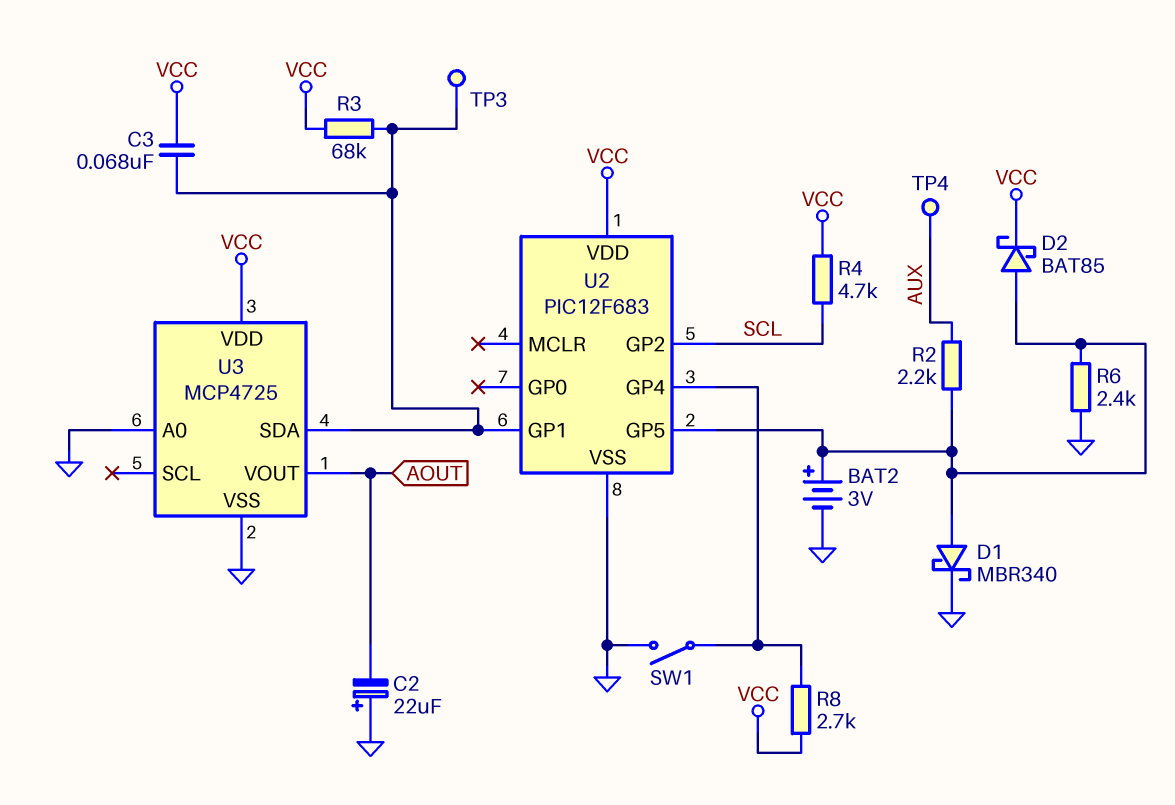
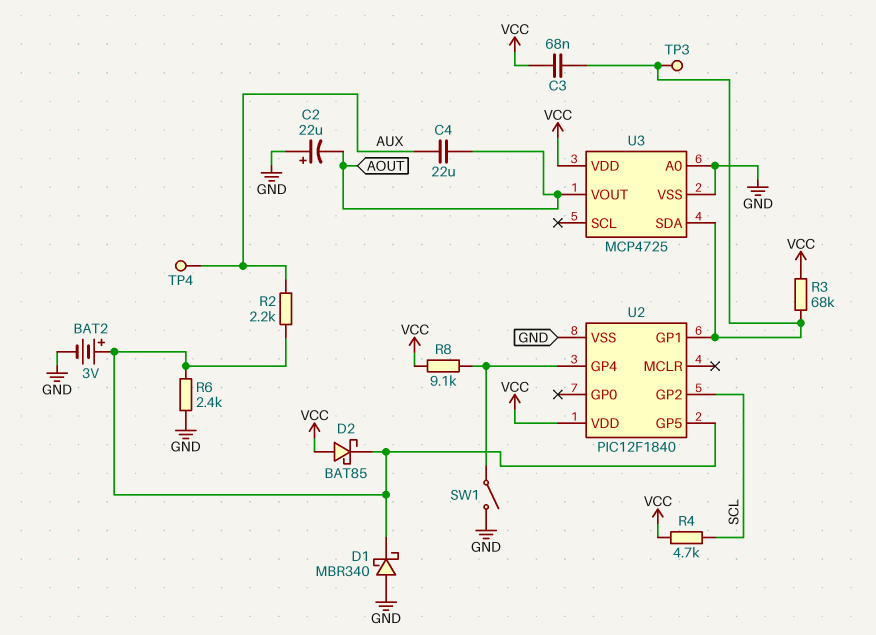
C4: none -> 22uF (AOUT, AUX)
D1: schottky MBR340 (A U2/GP5, K GND) -> schottky MBR340 (A GND, K U2/GP5)
D2: schottky BAT85 (A U2/GP5, K VCC) -> schottky BAT85 (A VCC, K U2/GP5)
R8: 2.7k (U2/GP4, VCC) -> 9.1k (U2/GP4, VCC)
U2: PIC12F683 -> PIC12F1840

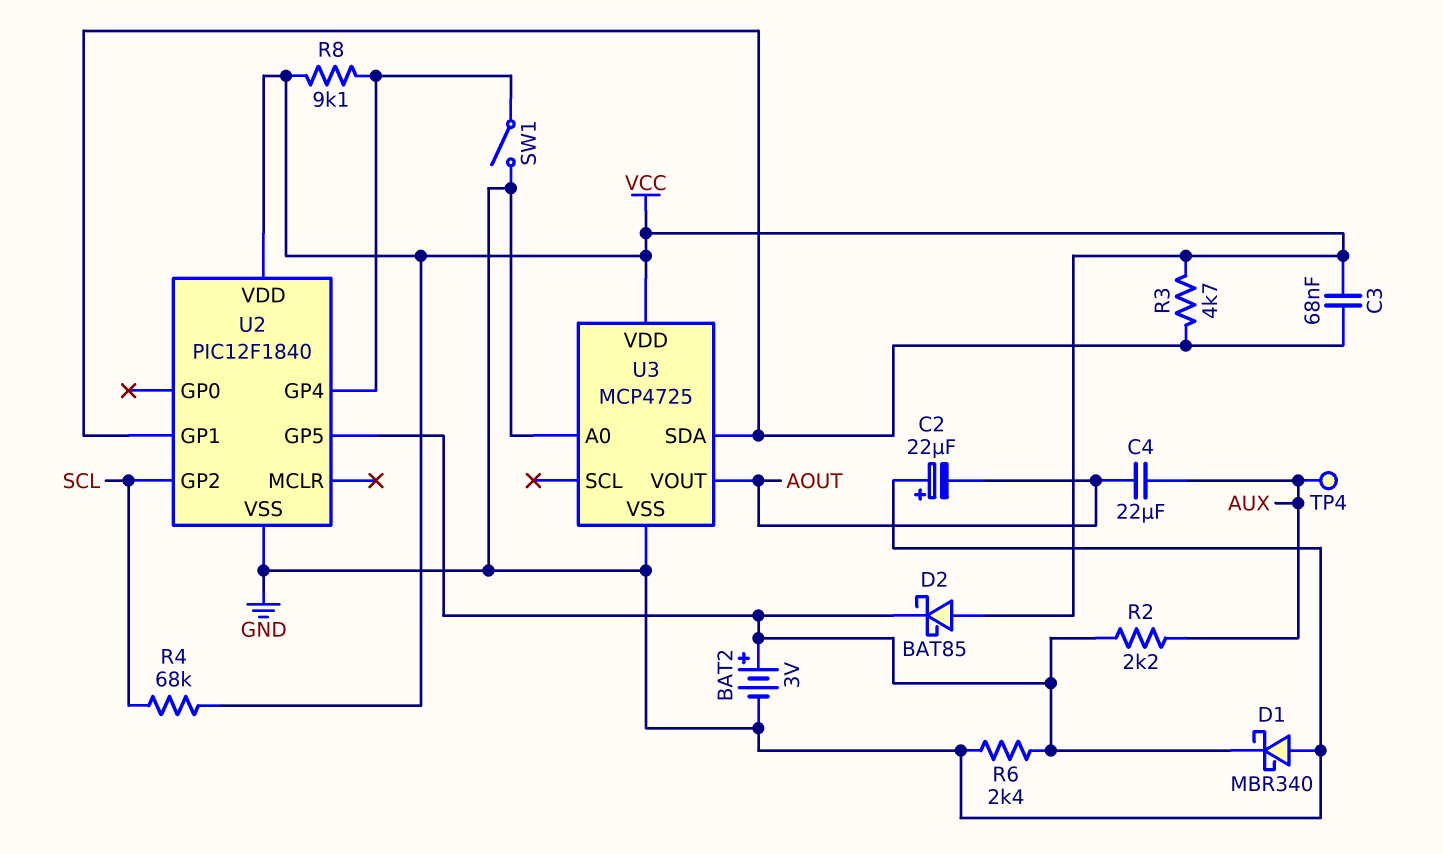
R3: 68k (U2/GP1, VCC) -> 4.7k (U2/GP1, VCC)
R4: 4.7k (SCL, VCC) -> 68k (SCL, VCC)
TP3: test point (U2/GP1) -> none

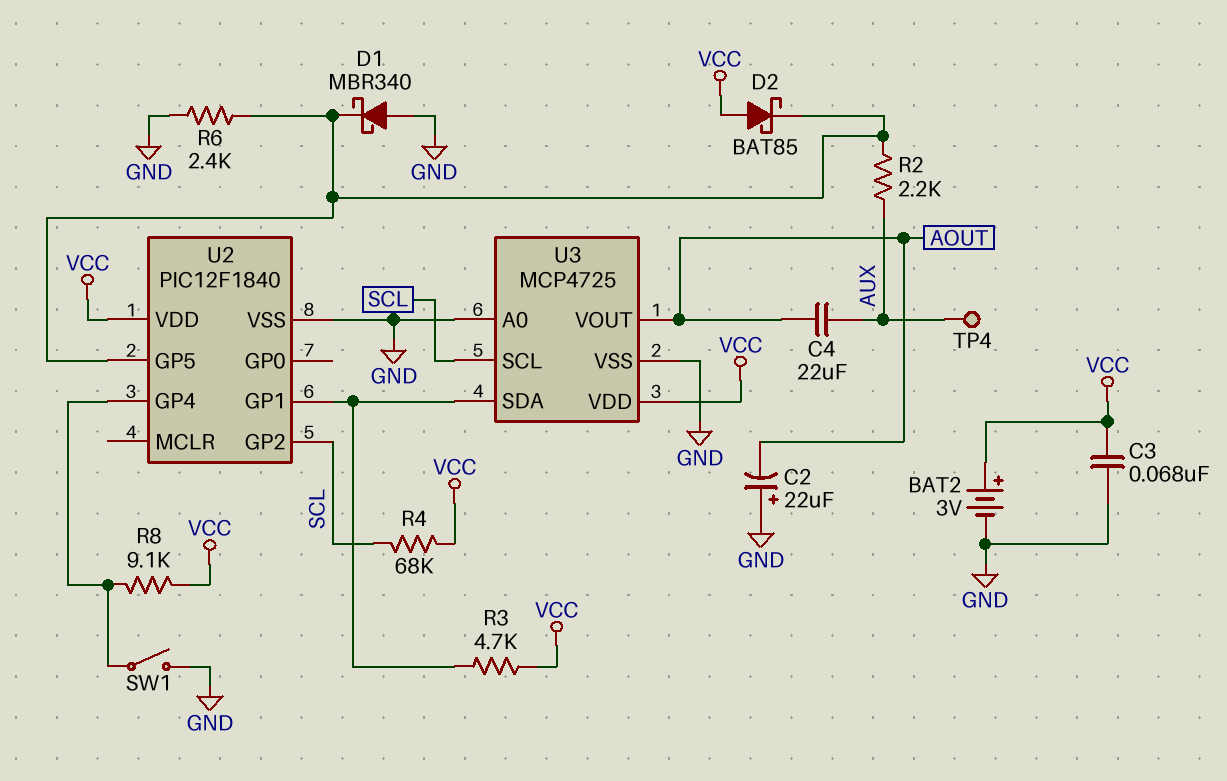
BAT2: 3V (plus U2/GP5, minus GND) -> 3V (plus VCC, minus GND)
C3: 68nF (U2/GP1, VCC) -> 68nF (GND, VCC)
U3 pin SCL: none -> SCL

